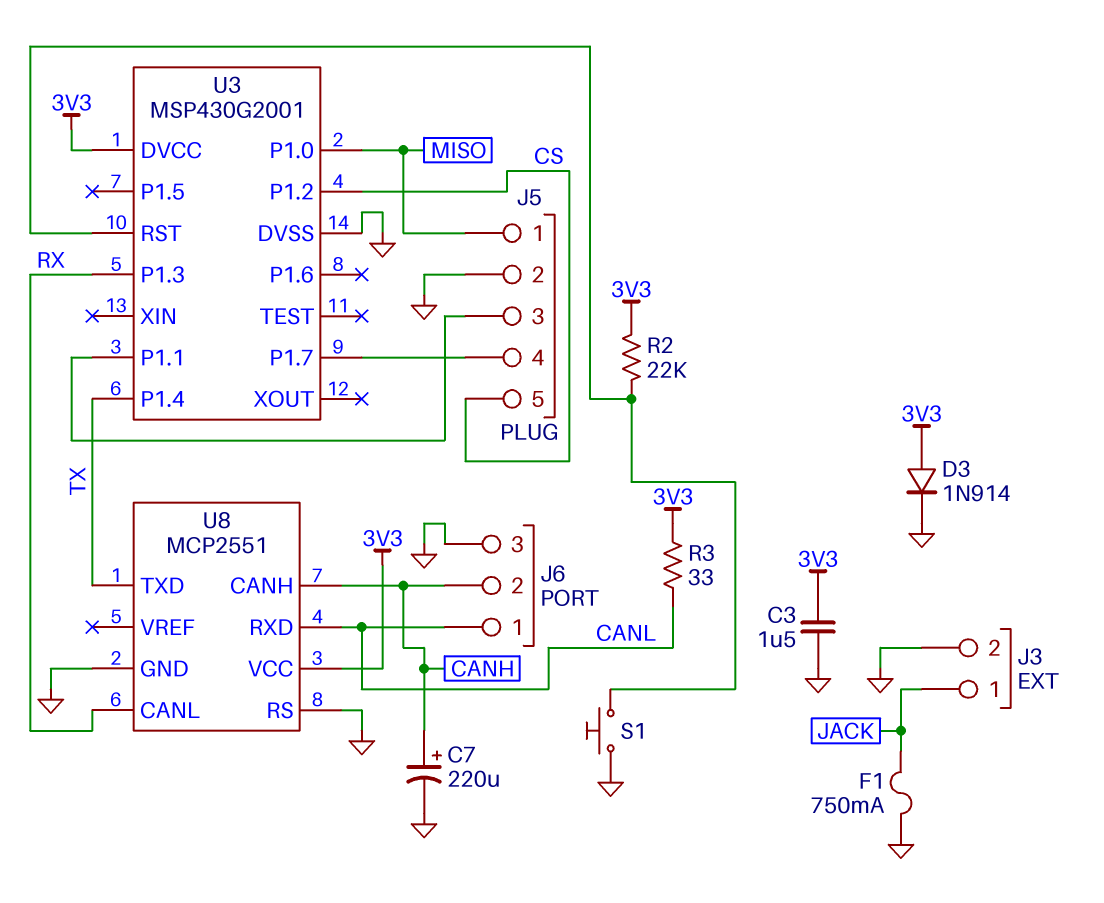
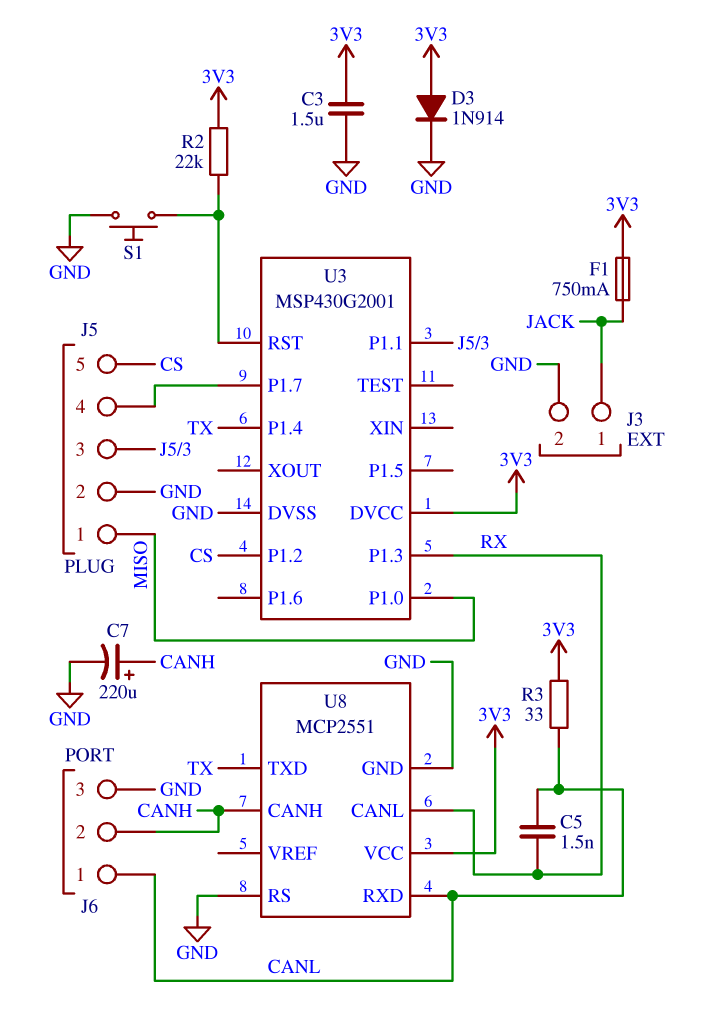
C5: none -> 1.5nF (CANL, RX)
F1: 750mA (GND, JACK) -> 750mA (3V3, JACK)

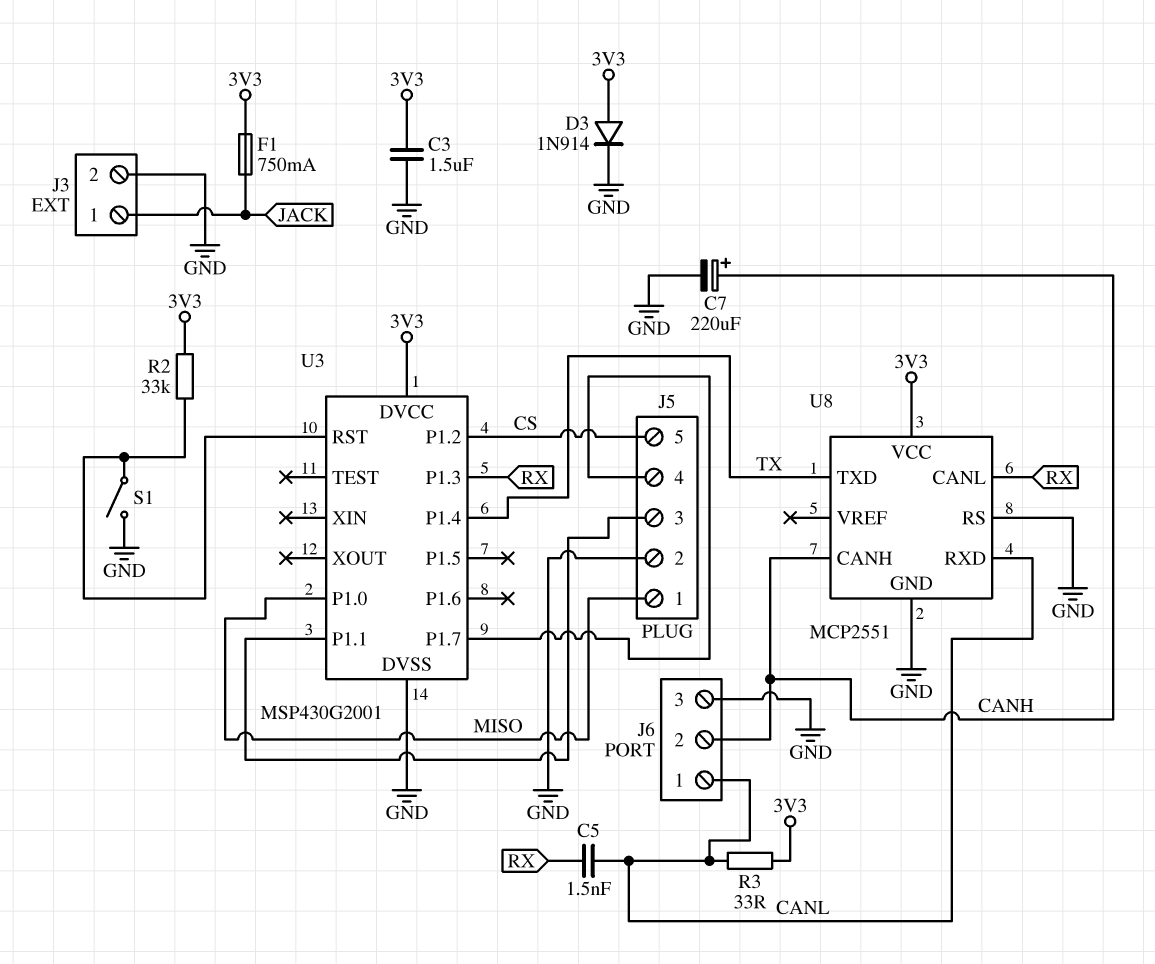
R2: 22k (3V3, U3/RST) -> 33k (3V3, U3/RST)
S1: button (GND, U3/RST) -> switch (GND, U3/RST)

